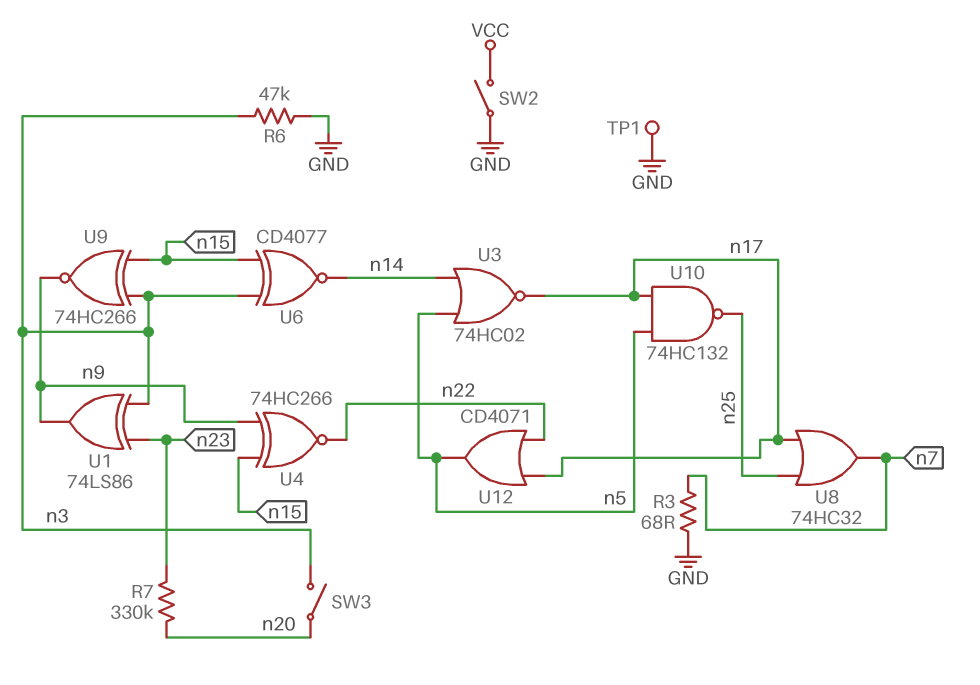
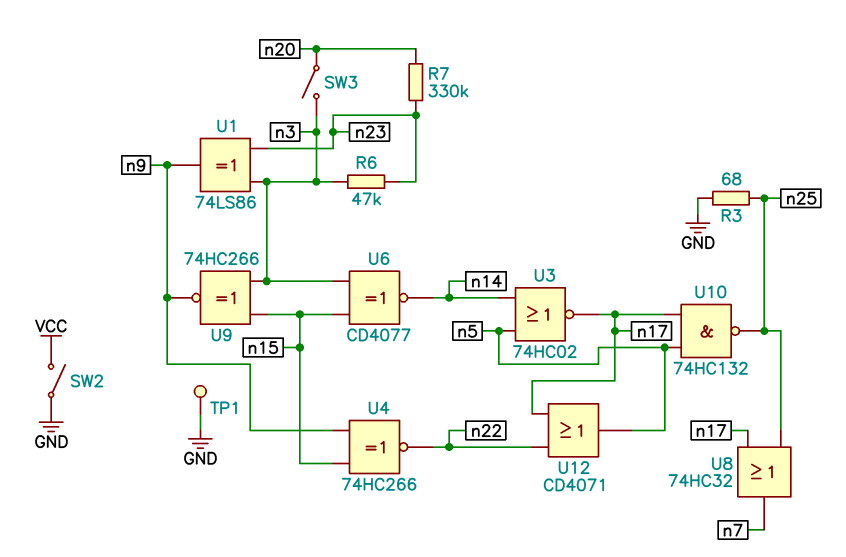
R3: 68 (GND, n7) -> 68 (GND, n25)
R6: 47k (GND, n3) -> 47k (n3, n23)

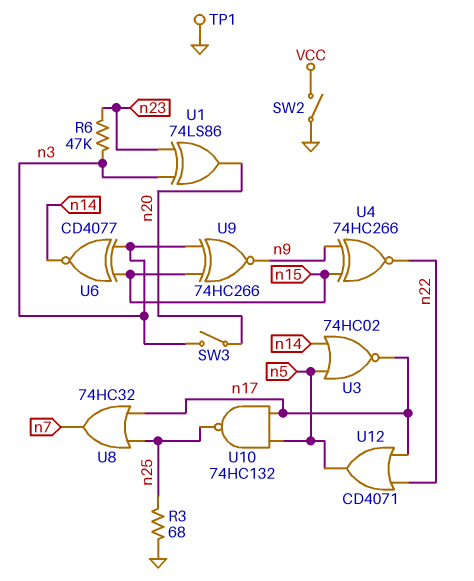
R7: 330k (n20, n23) -> none
U1: XOR 74LS86 (in n3, in n23, out n9) -> XOR 74LS86 (in n3, in n23, out n20)

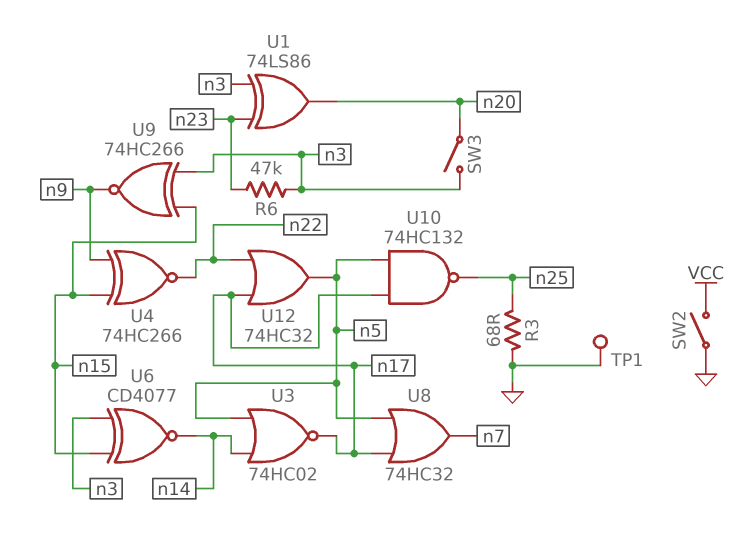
U8: OR 74HC32 (in n17, in n25, out n7) -> OR 74HC32 (in n5, in n17, out n7)
U12: OR CD4071 (in n17, in n22, out n5) -> OR 74HC32 (in n17, in n22, out n5)

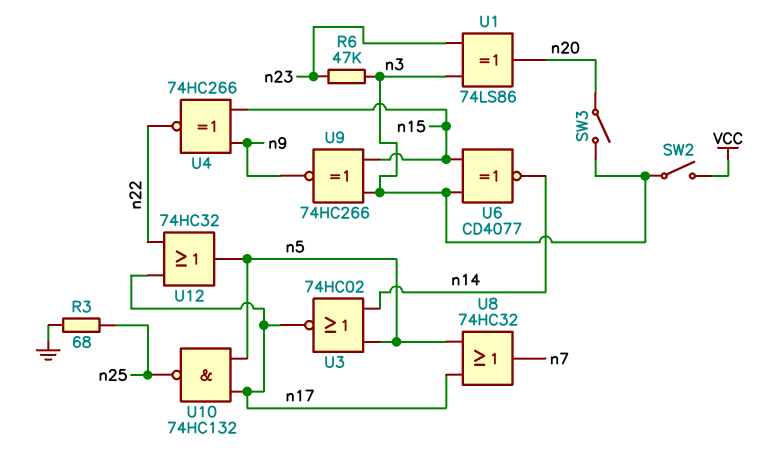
SW2: switch (GND, VCC) -> switch (VCC, n3)
TP1: test point (GND) -> none

